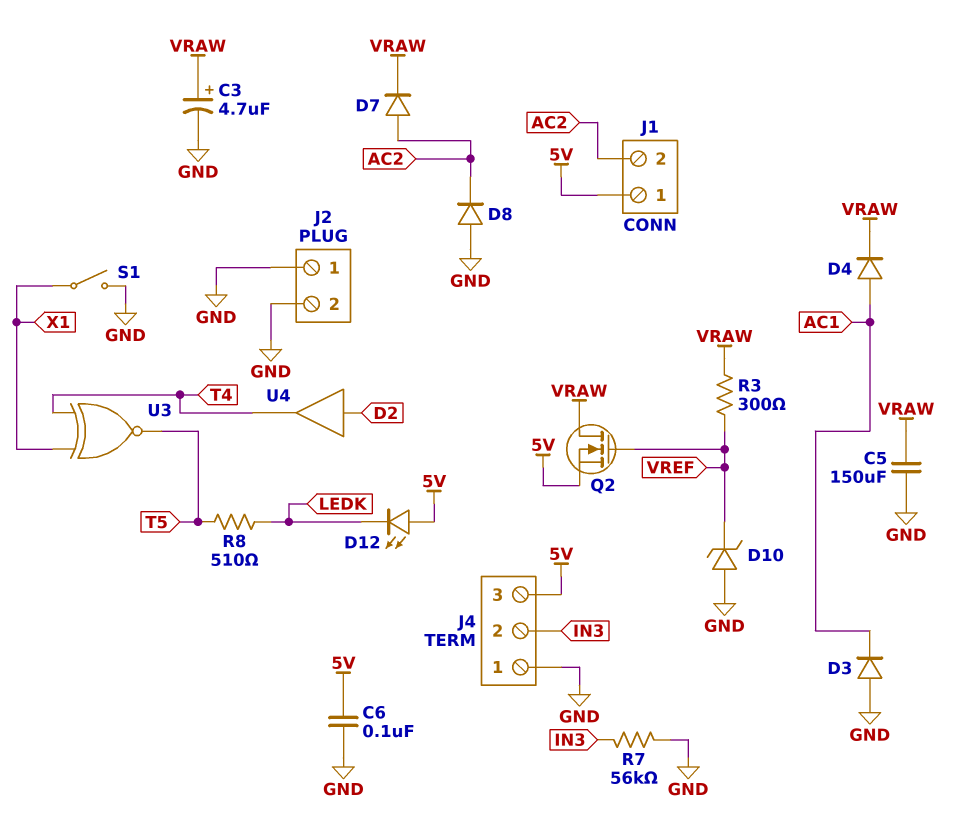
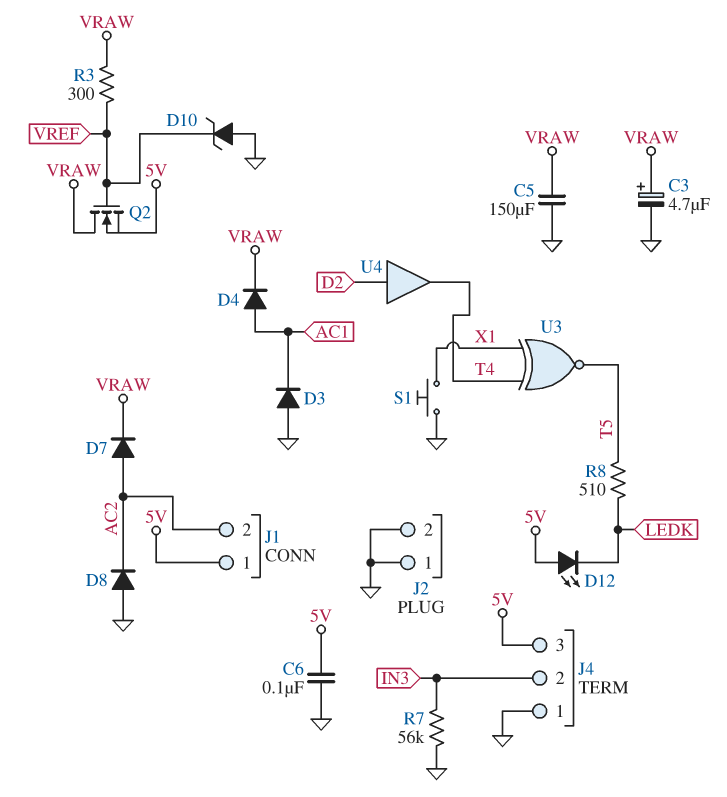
S1: switch (GND, X1) -> button (GND, X1)

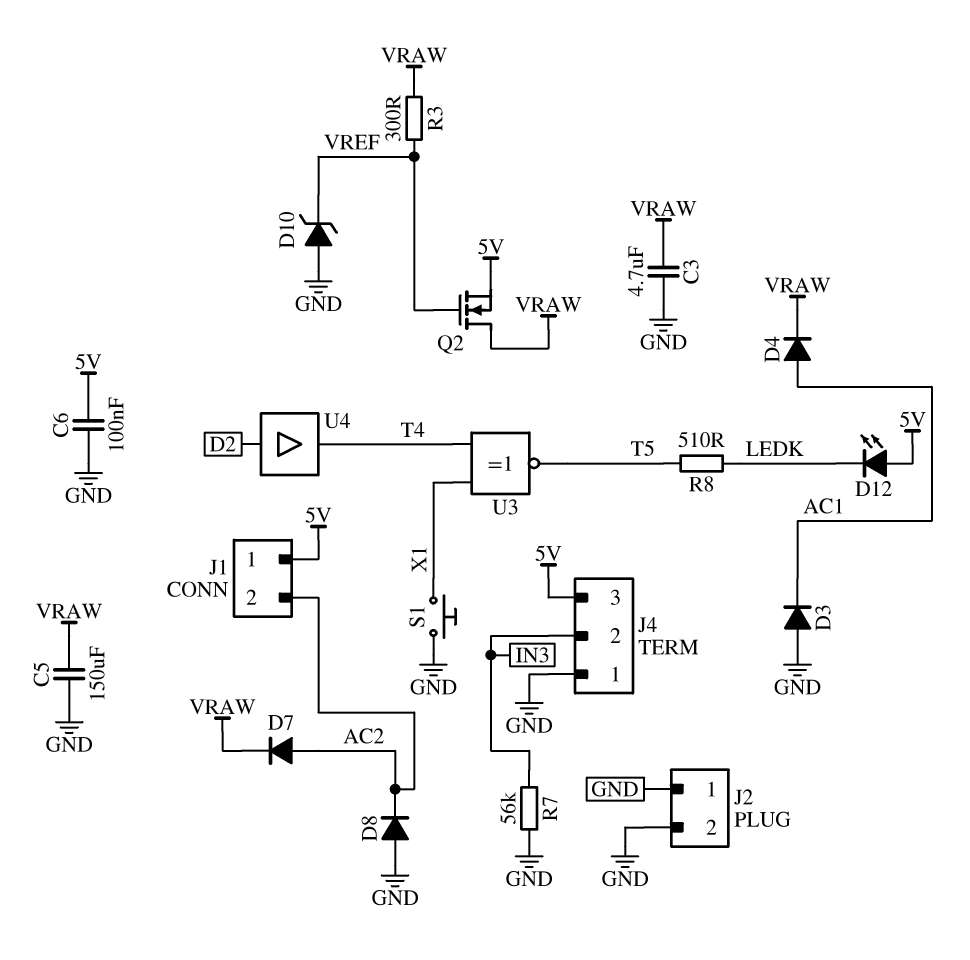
C3: 4.7uF (plus VRAW, minus GND) -> 4.7uF (GND, VRAW)

